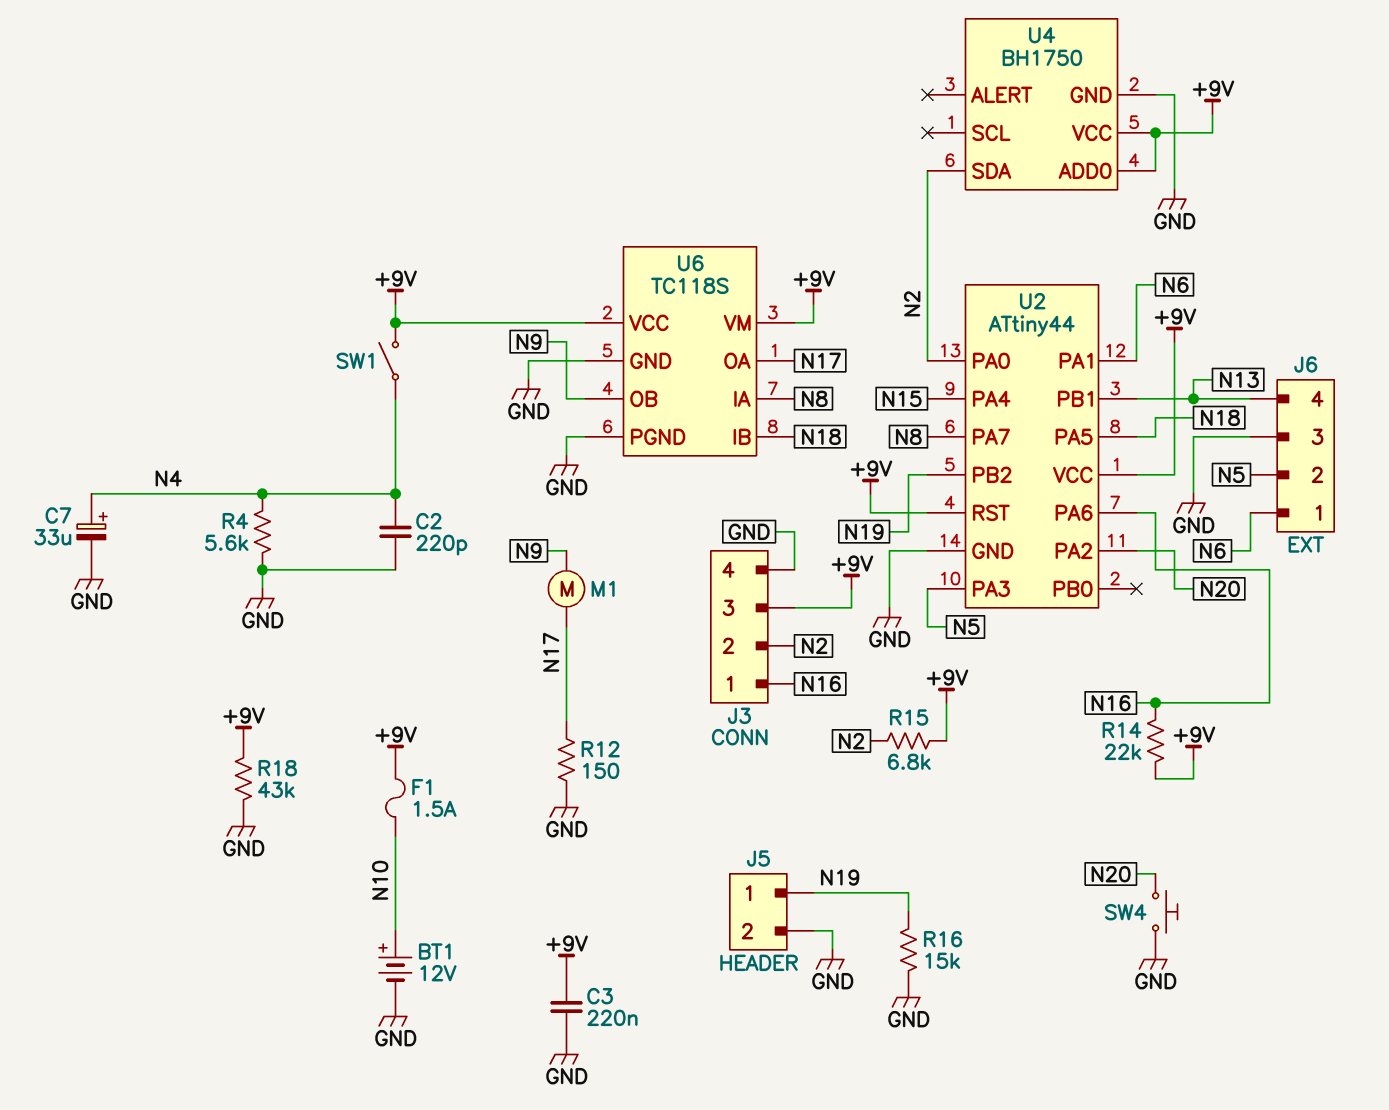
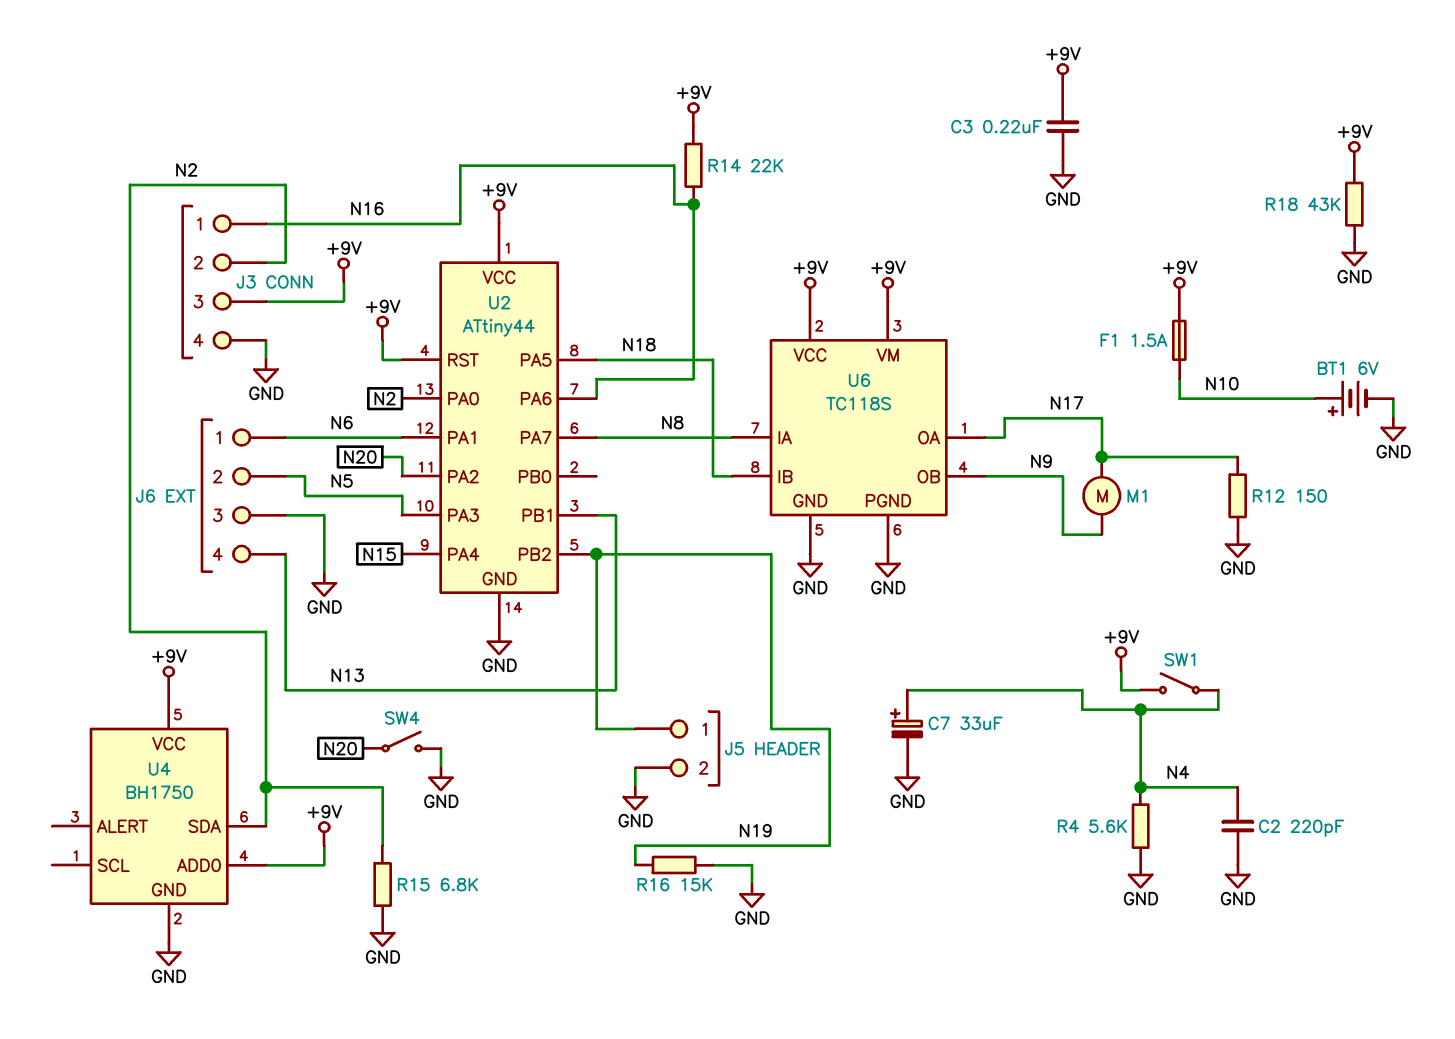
BT1: 12V (plus N10, minus GND) -> 6V (plus N10, minus GND)
R15: 6.8k (+9V, N2) -> 6.8k (GND, N2)
SW4: button (GND, N20) -> switch (GND, N20)

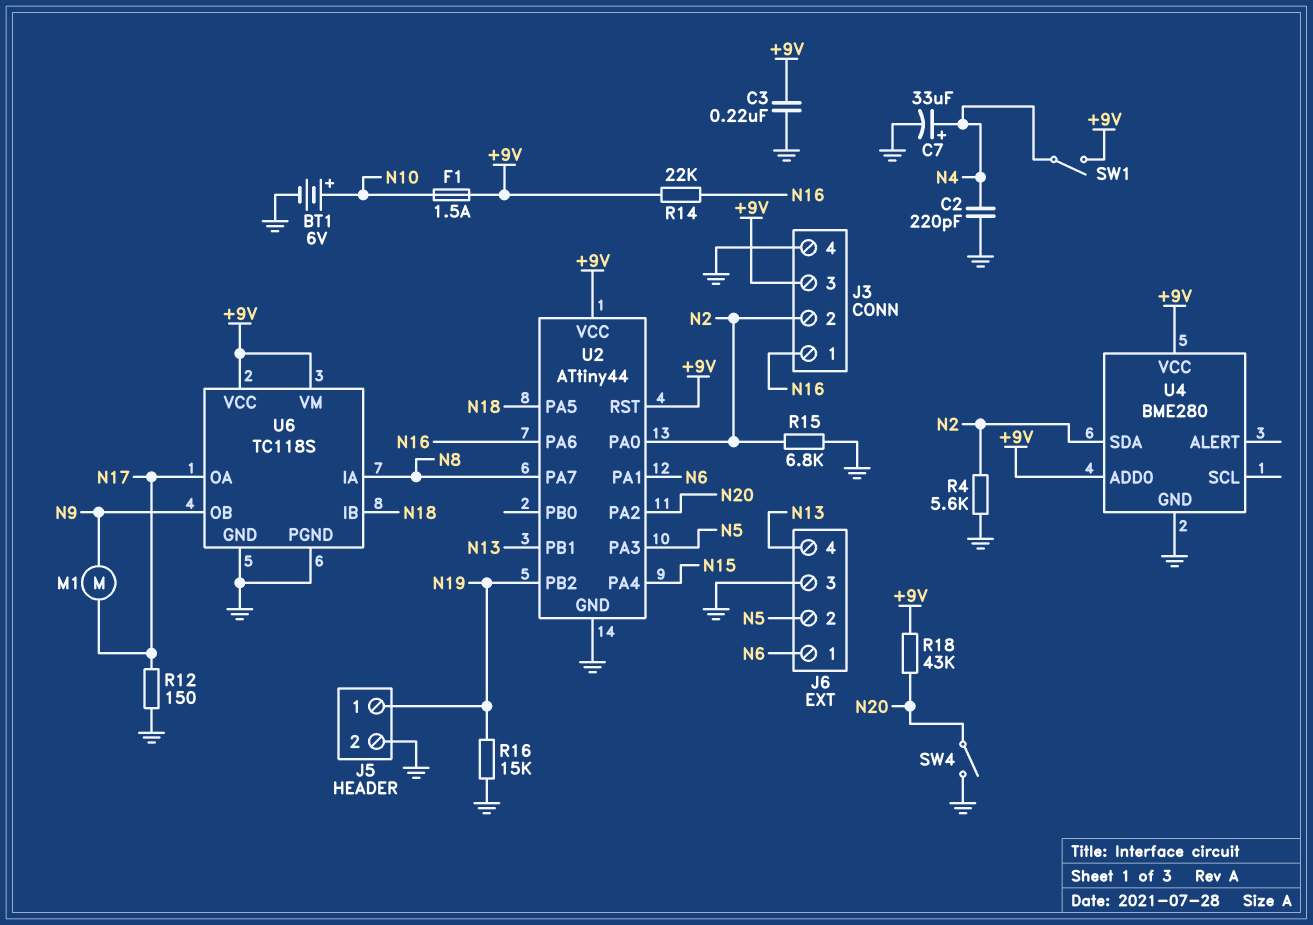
R4: 5.6k (GND, N4) -> 5.6k (GND, N2)
R18: 43k (+9V, GND) -> 43k (+9V, N20)
U4: BH1750 -> BME280

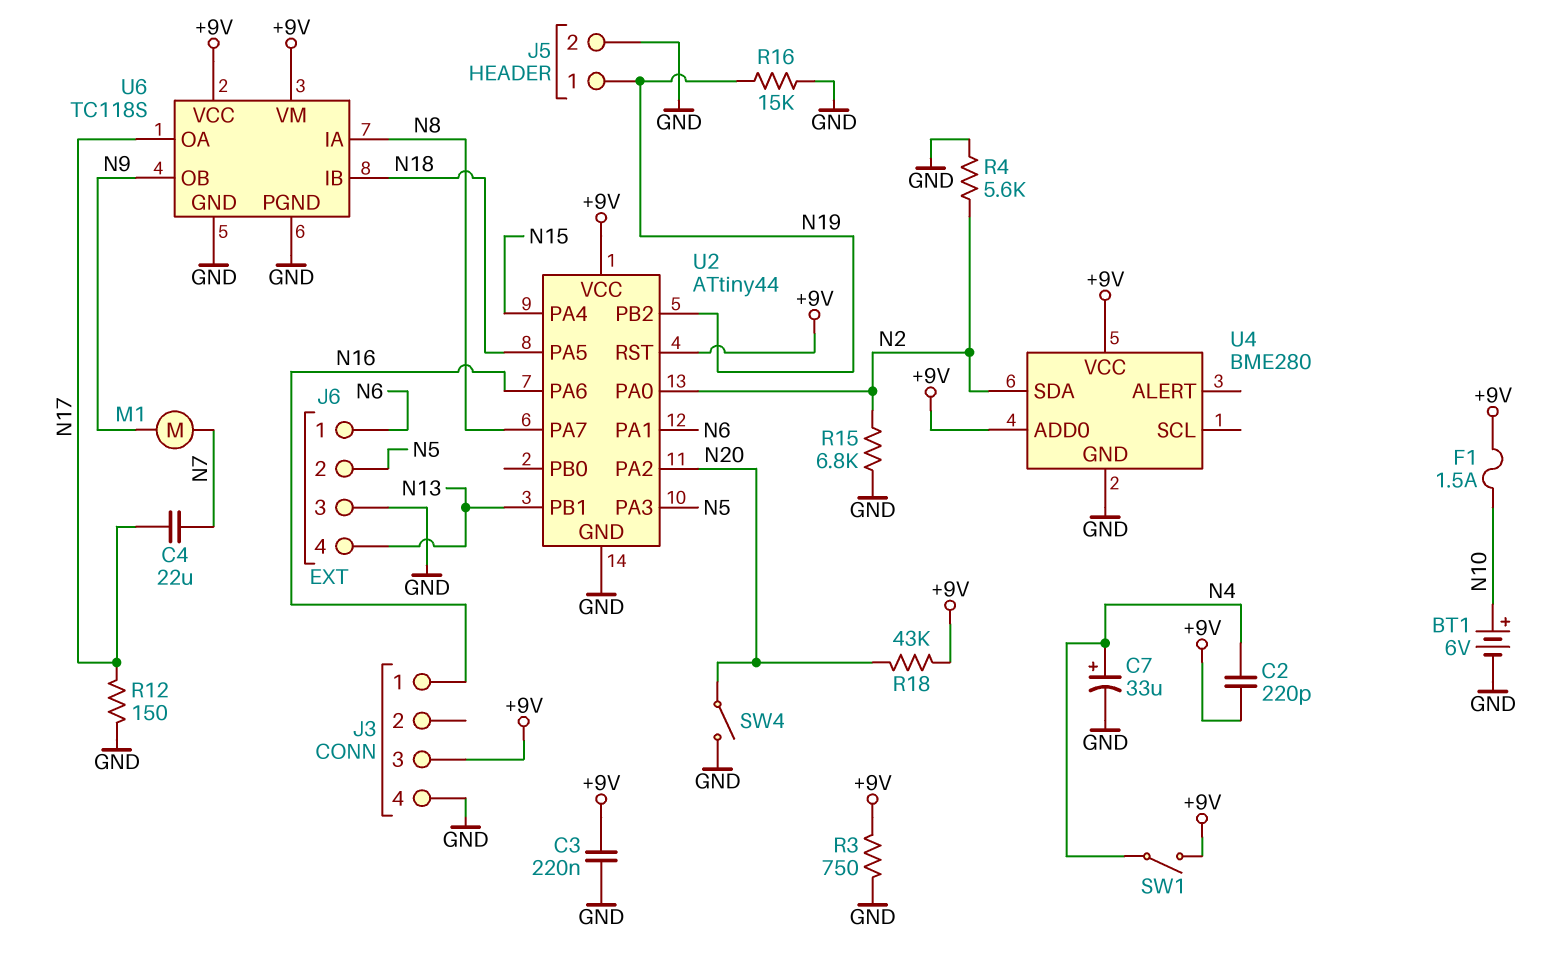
C2: 220pF (GND, N4) -> 220pF (+9V, N4)
C4: none -> 22uF (N7, N17)
J3 pin 2: N2 -> none
M1: motor (N9, N17) -> motor (N7, N9)
R3: none -> 750 (+9V, GND)
R14: 22k (+9V, N16) -> none

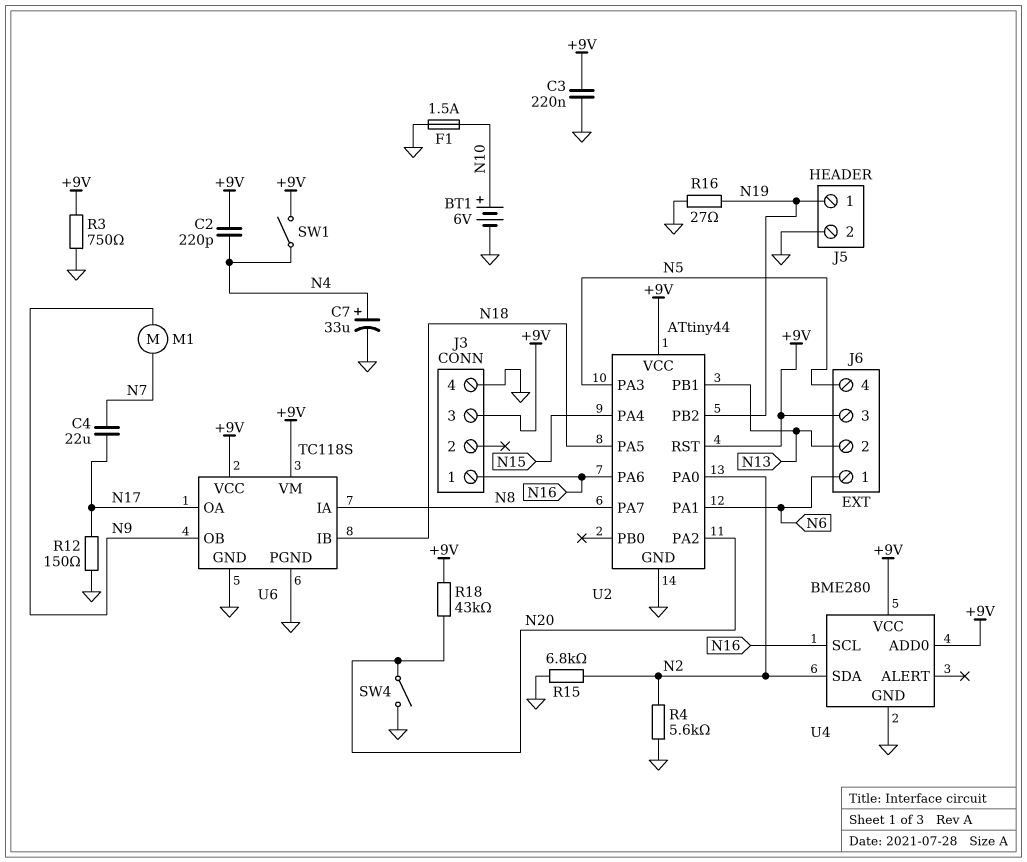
F1: 1.5A (+9V, N10) -> 1.5A (GND, N10)
J6 pin 2: N5 -> N13
J6 pin 3: GND -> +9V
J6 pin 4: N13 -> N5
R16: 15k (GND, N19) -> 27 (GND, N19)
U4 pin SCL: none -> N16

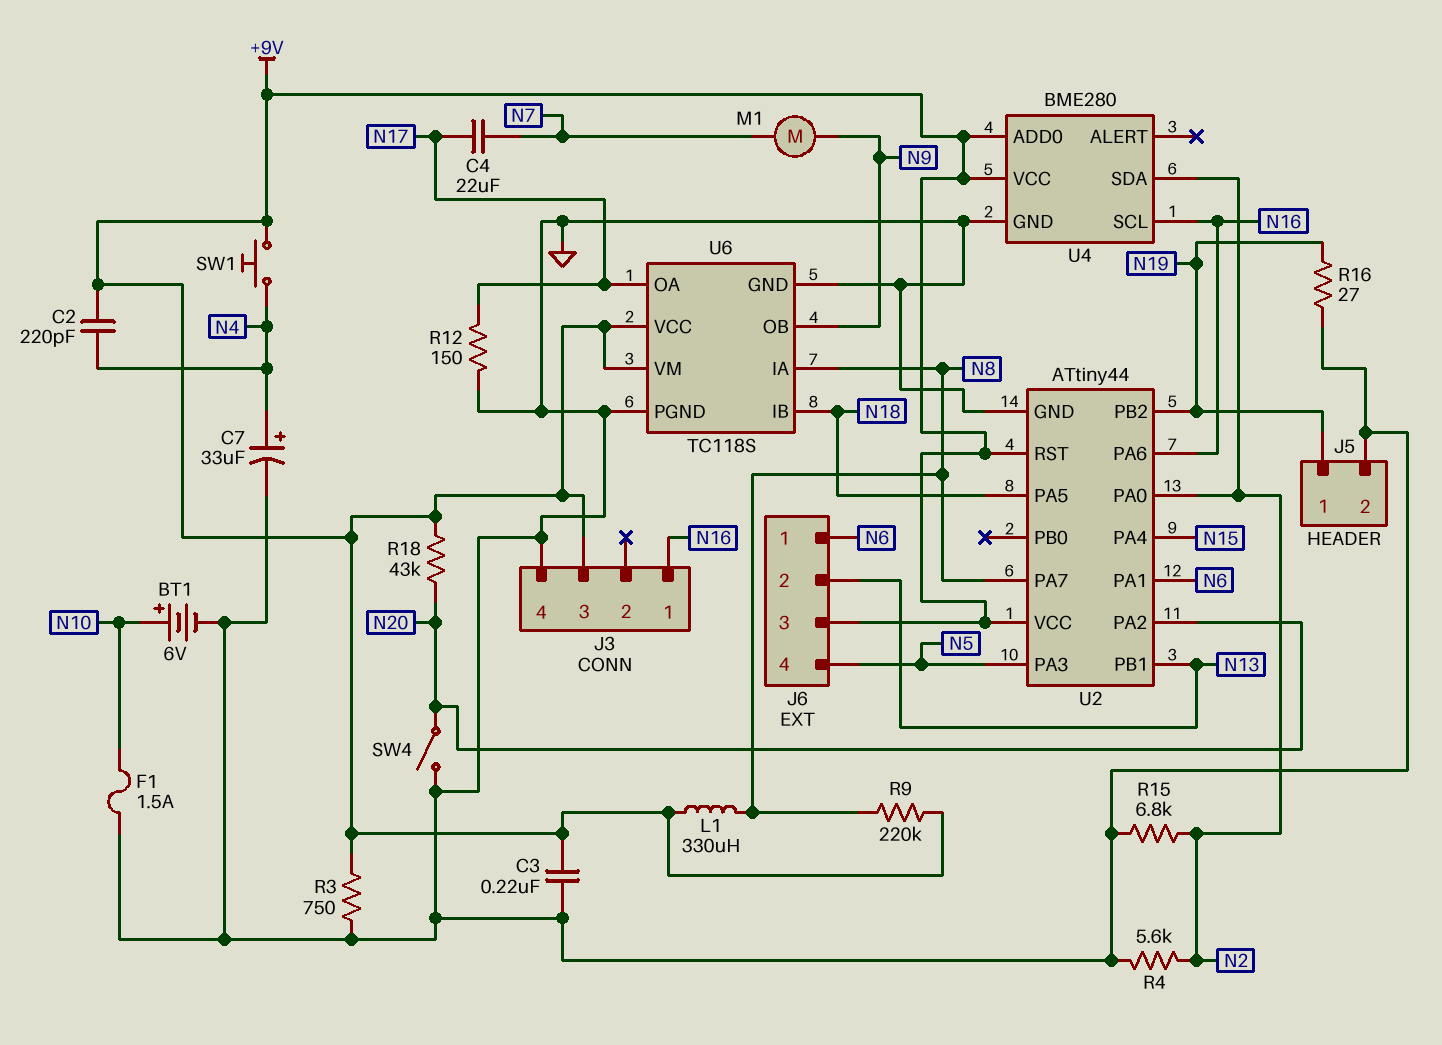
L1: none -> 330uH (+9V, N8)
R9: none -> 220k (+9V, N8)
SW1: switch (+9V, N4) -> button (+9V, N4)

